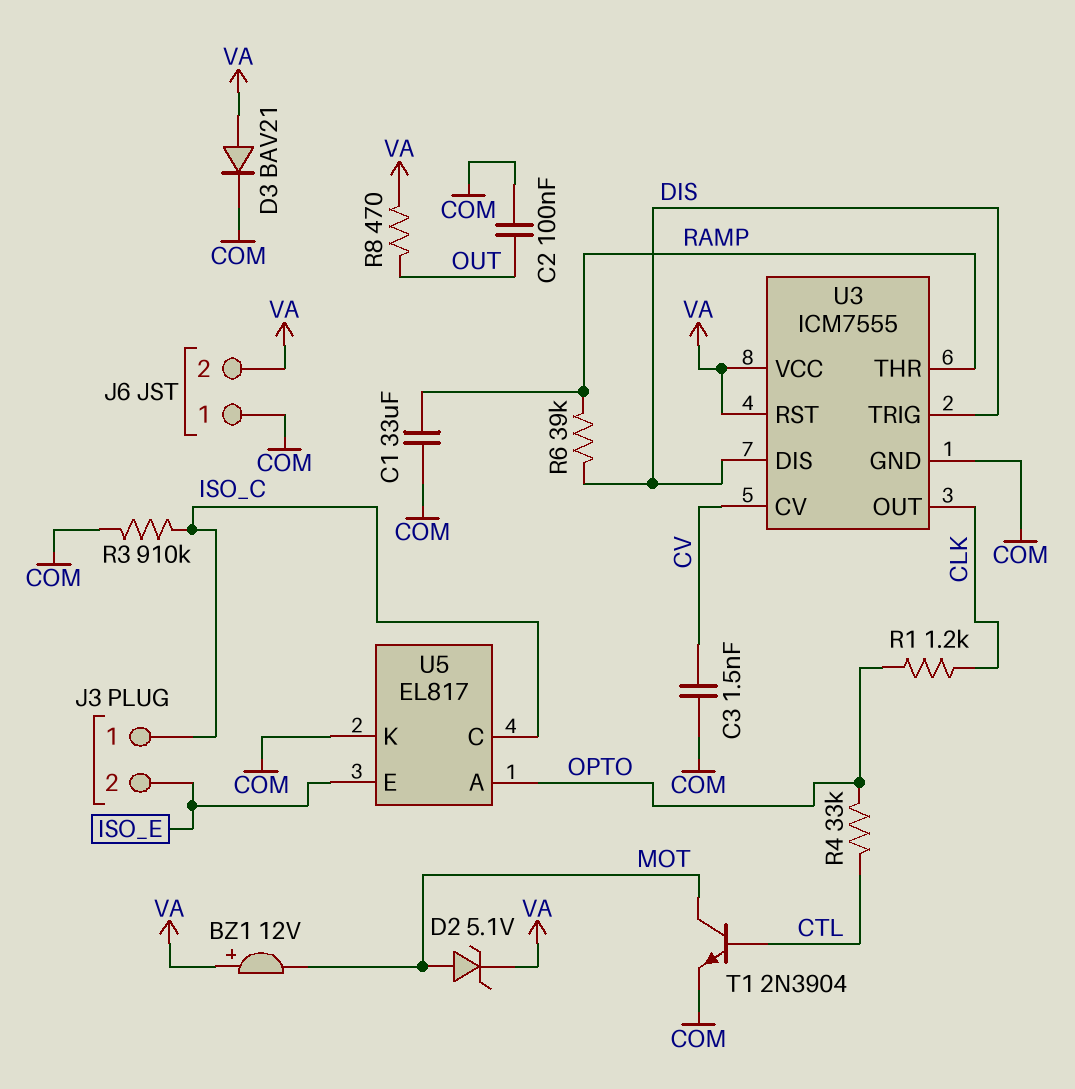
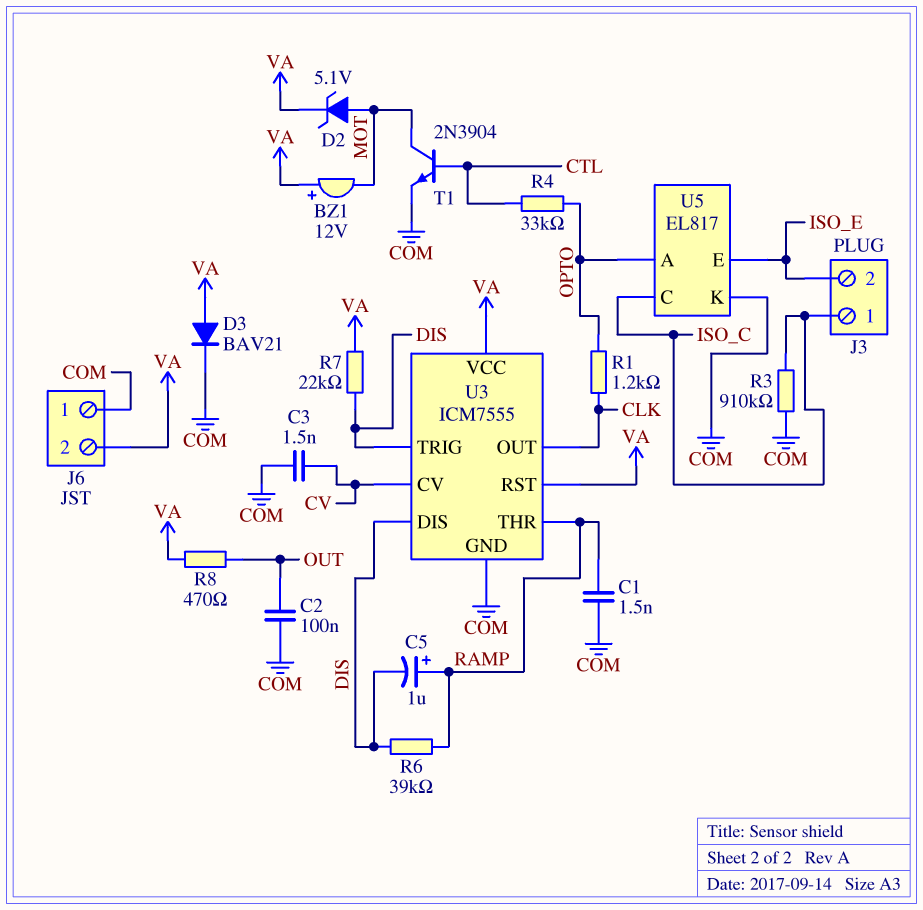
C1: 33uF (COM, RAMP) -> 1.5nF (COM, RAMP)
C5: none -> 1uF (plus RAMP, minus DIS)
R7: none -> 22k (DIS, VA)

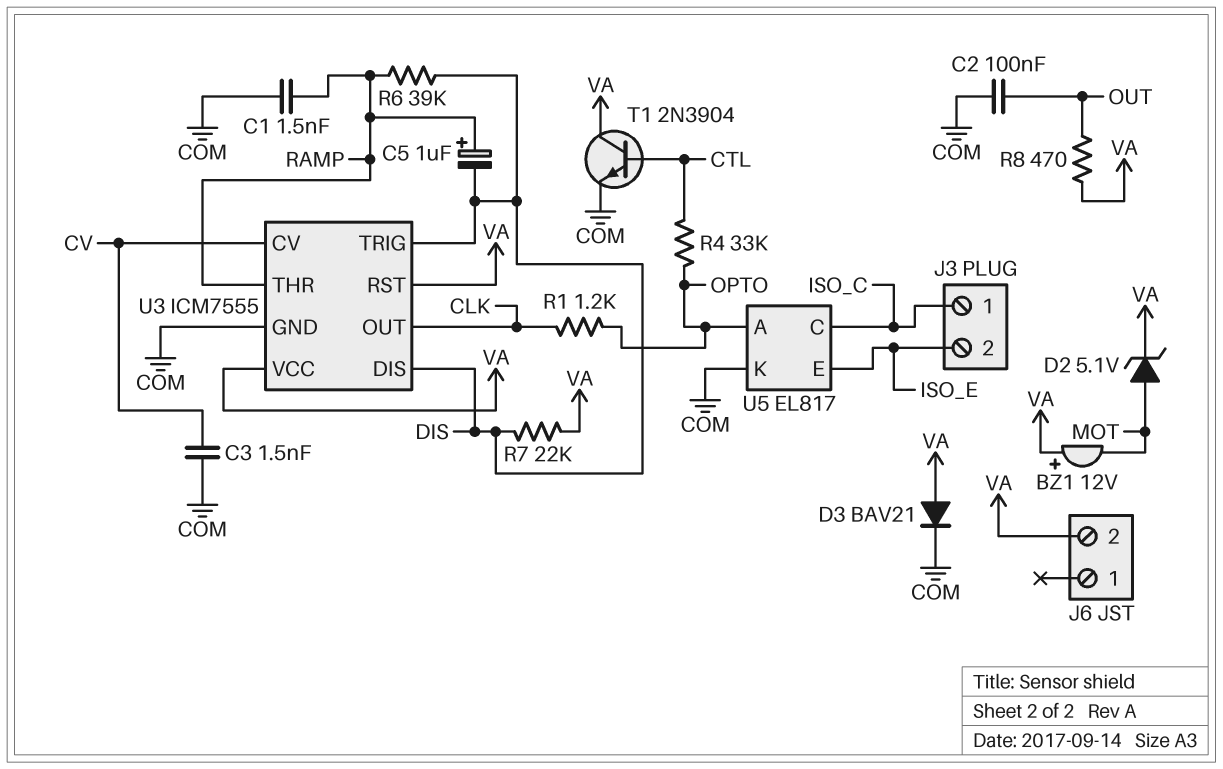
J6 pin 1: COM -> none
R3: 910k (COM, ISO_C) -> none
T1: NPN 2N3904 (B CTL, C MOT, E COM) -> NPN 2N3904 (B CTL, C VA, E COM)

